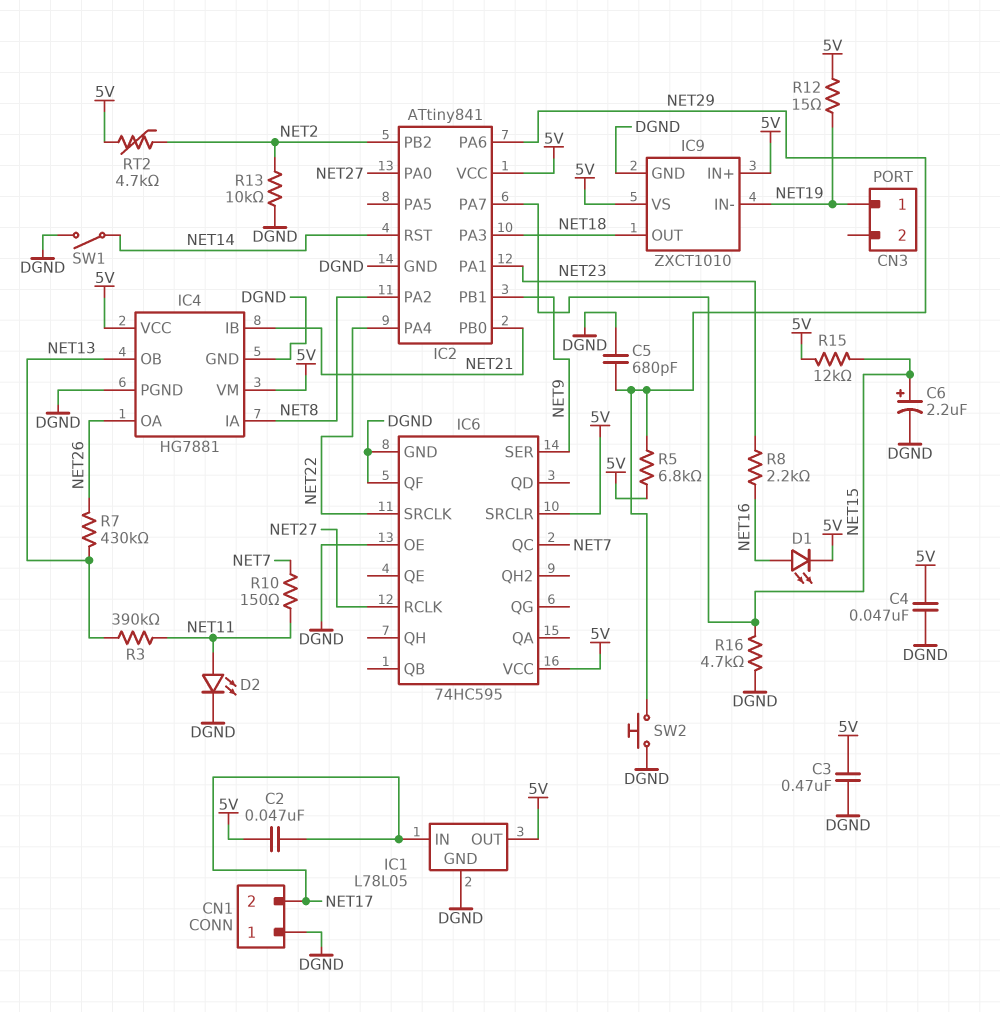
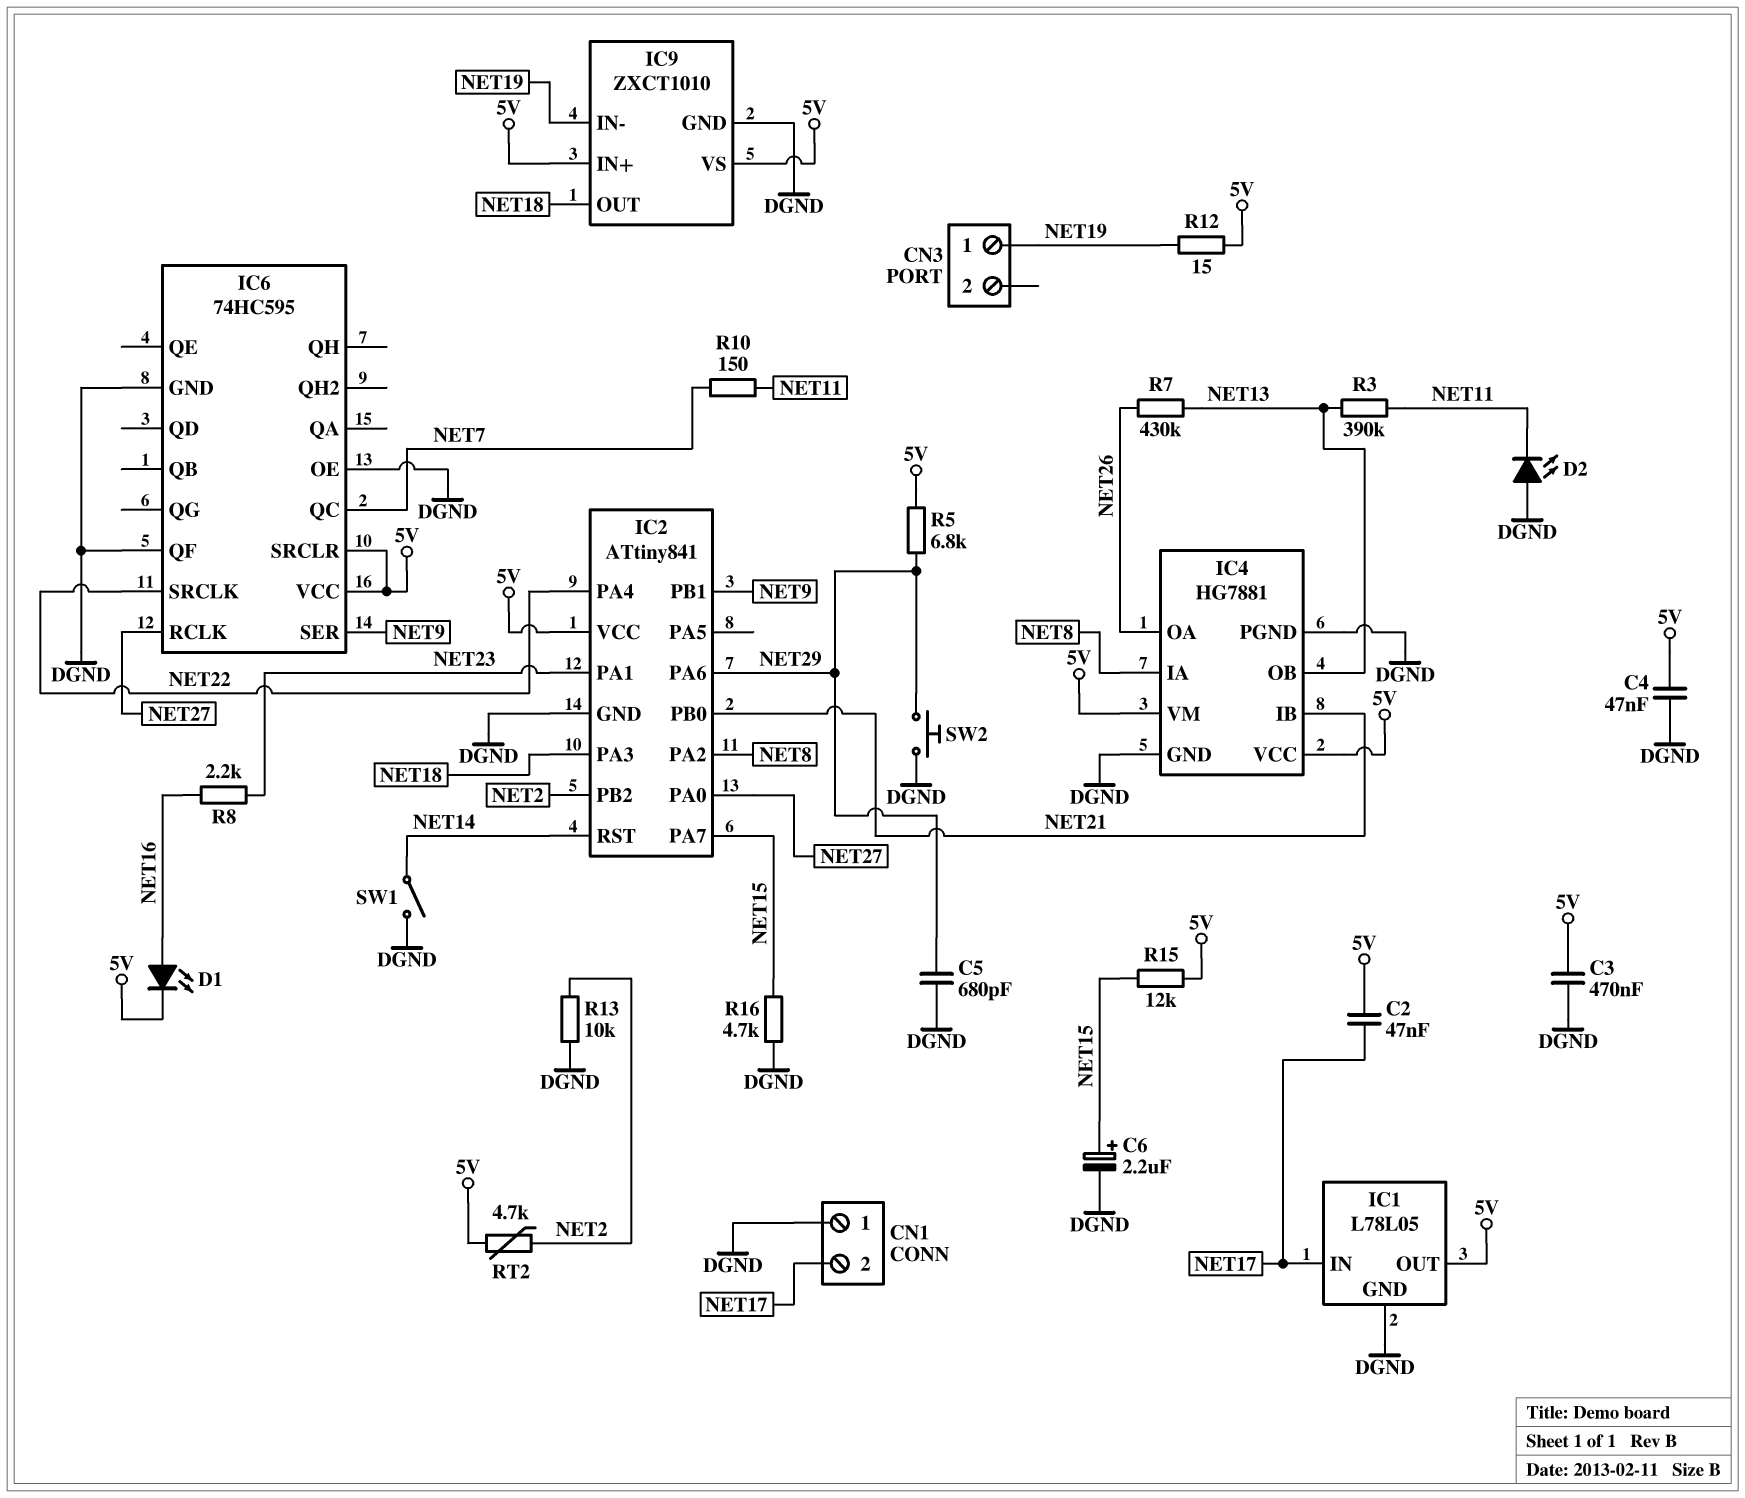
D2: LED (A NET11, K DGND) -> LED (A DGND, K NET11)

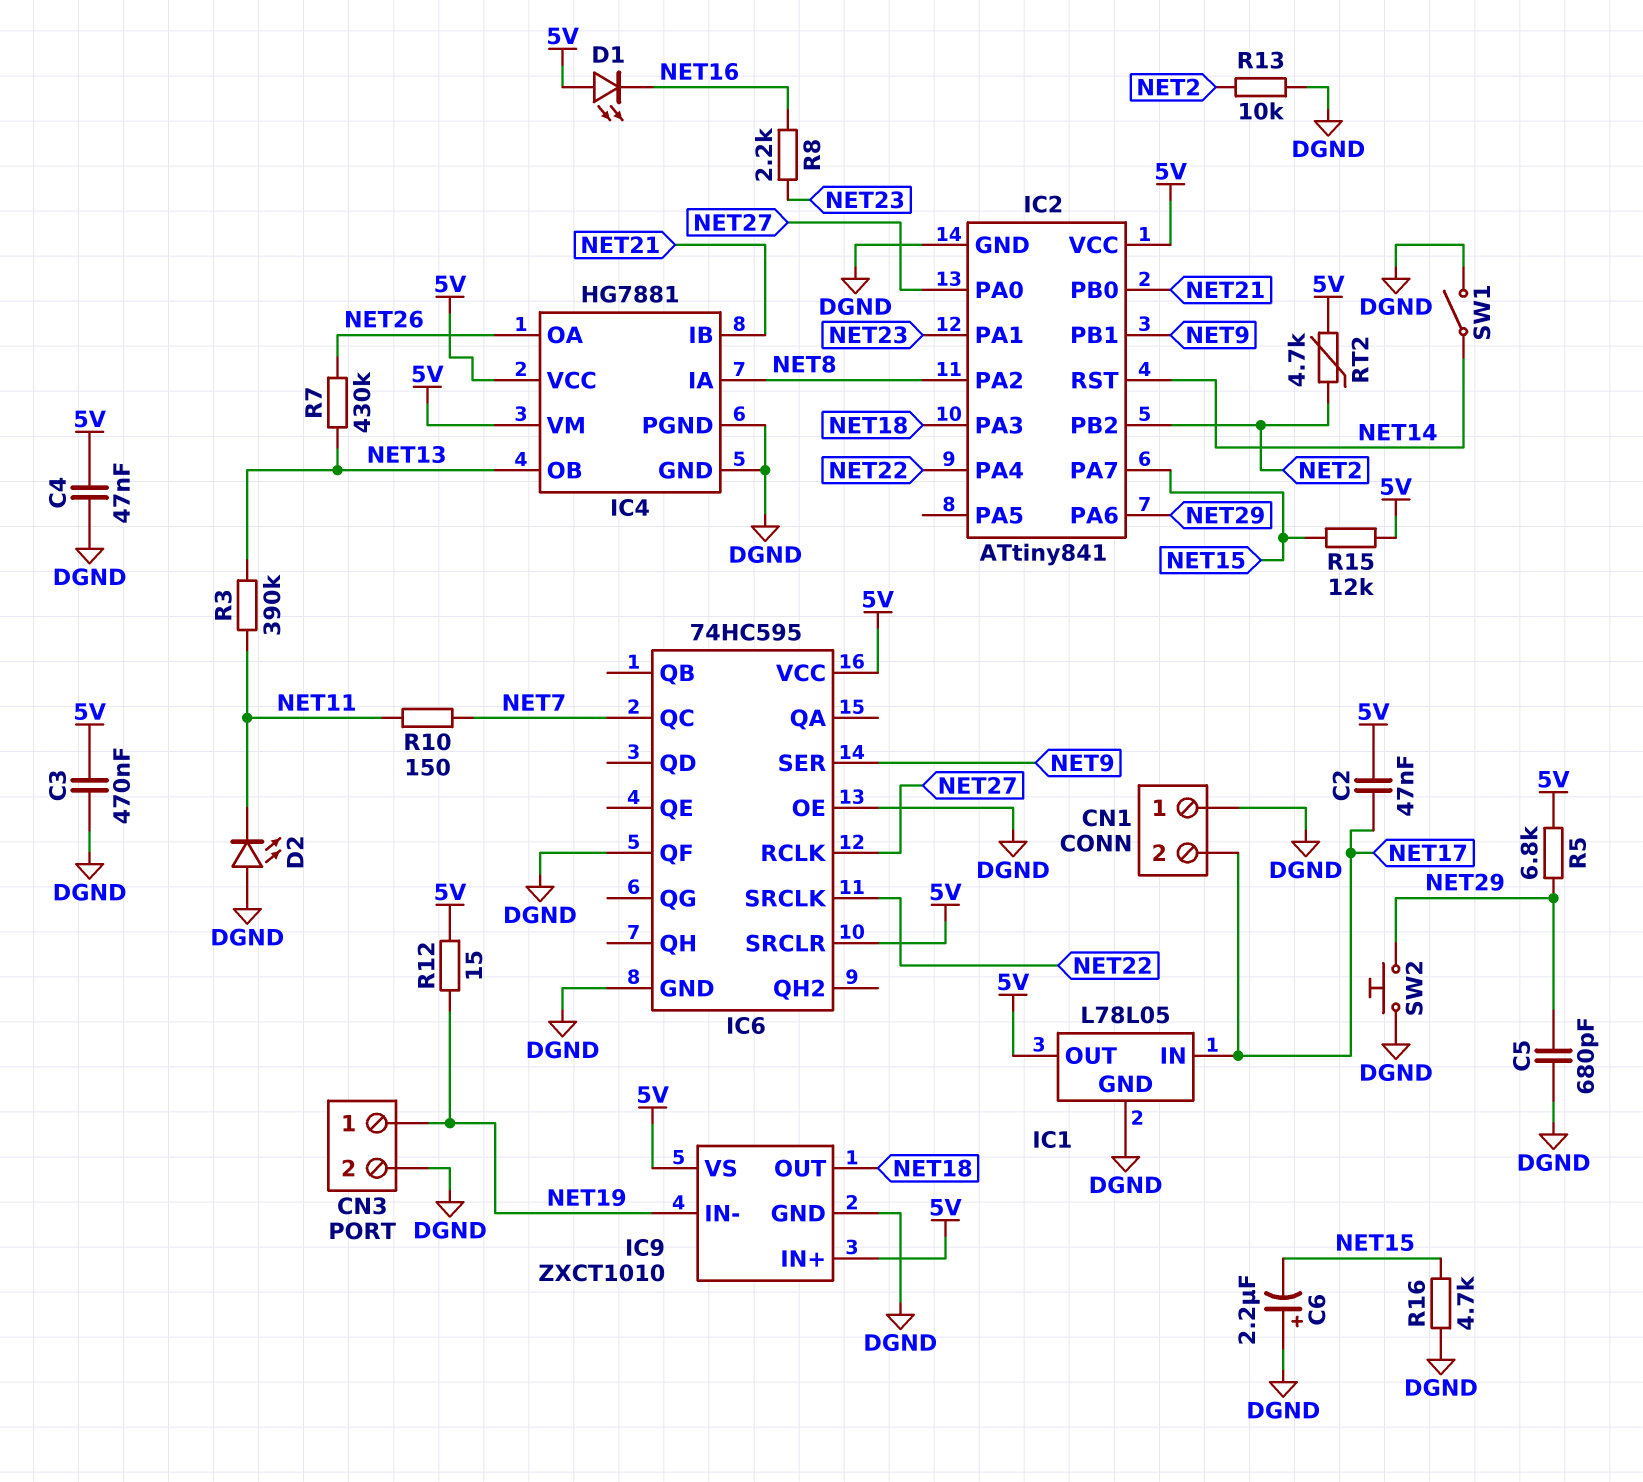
C6: 2.2uF (plus NET15, minus DGND) -> 2.2uF (plus DGND, minus NET15)
CN3 pin 2: none -> DGND
D1: LED (A NET16, K 5V) -> LED (A 5V, K NET16)

